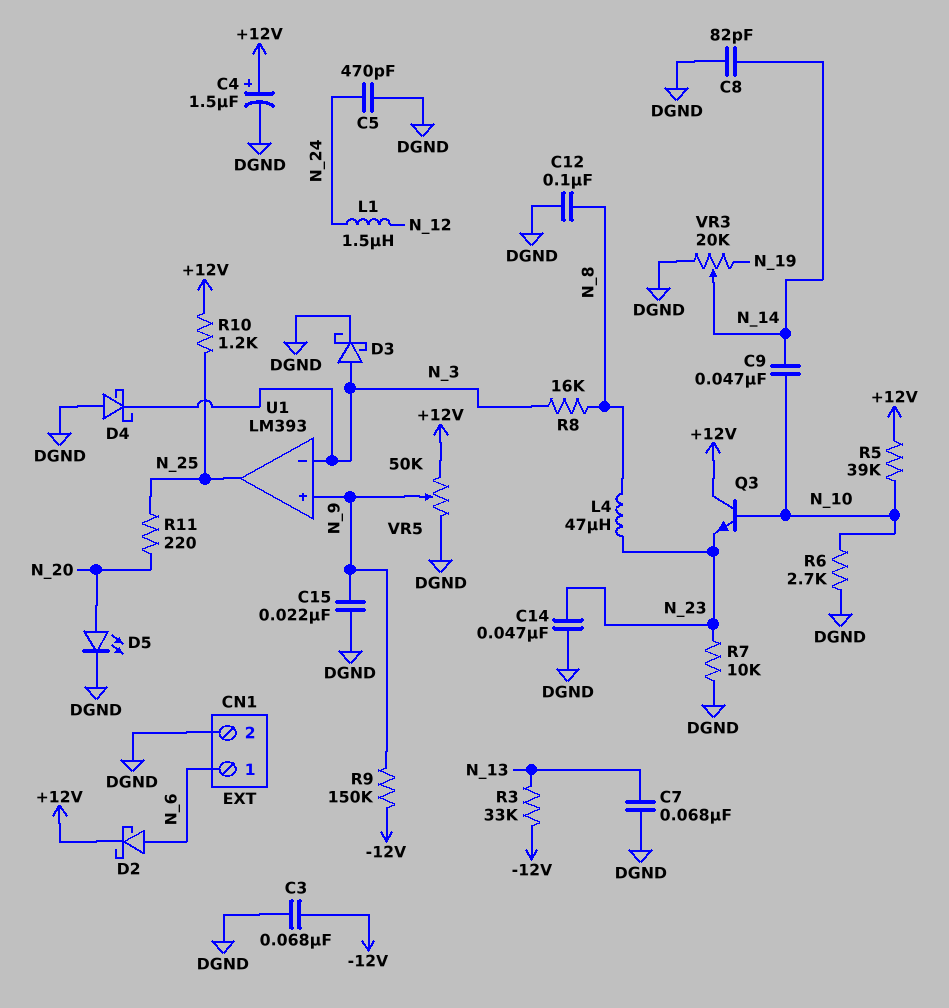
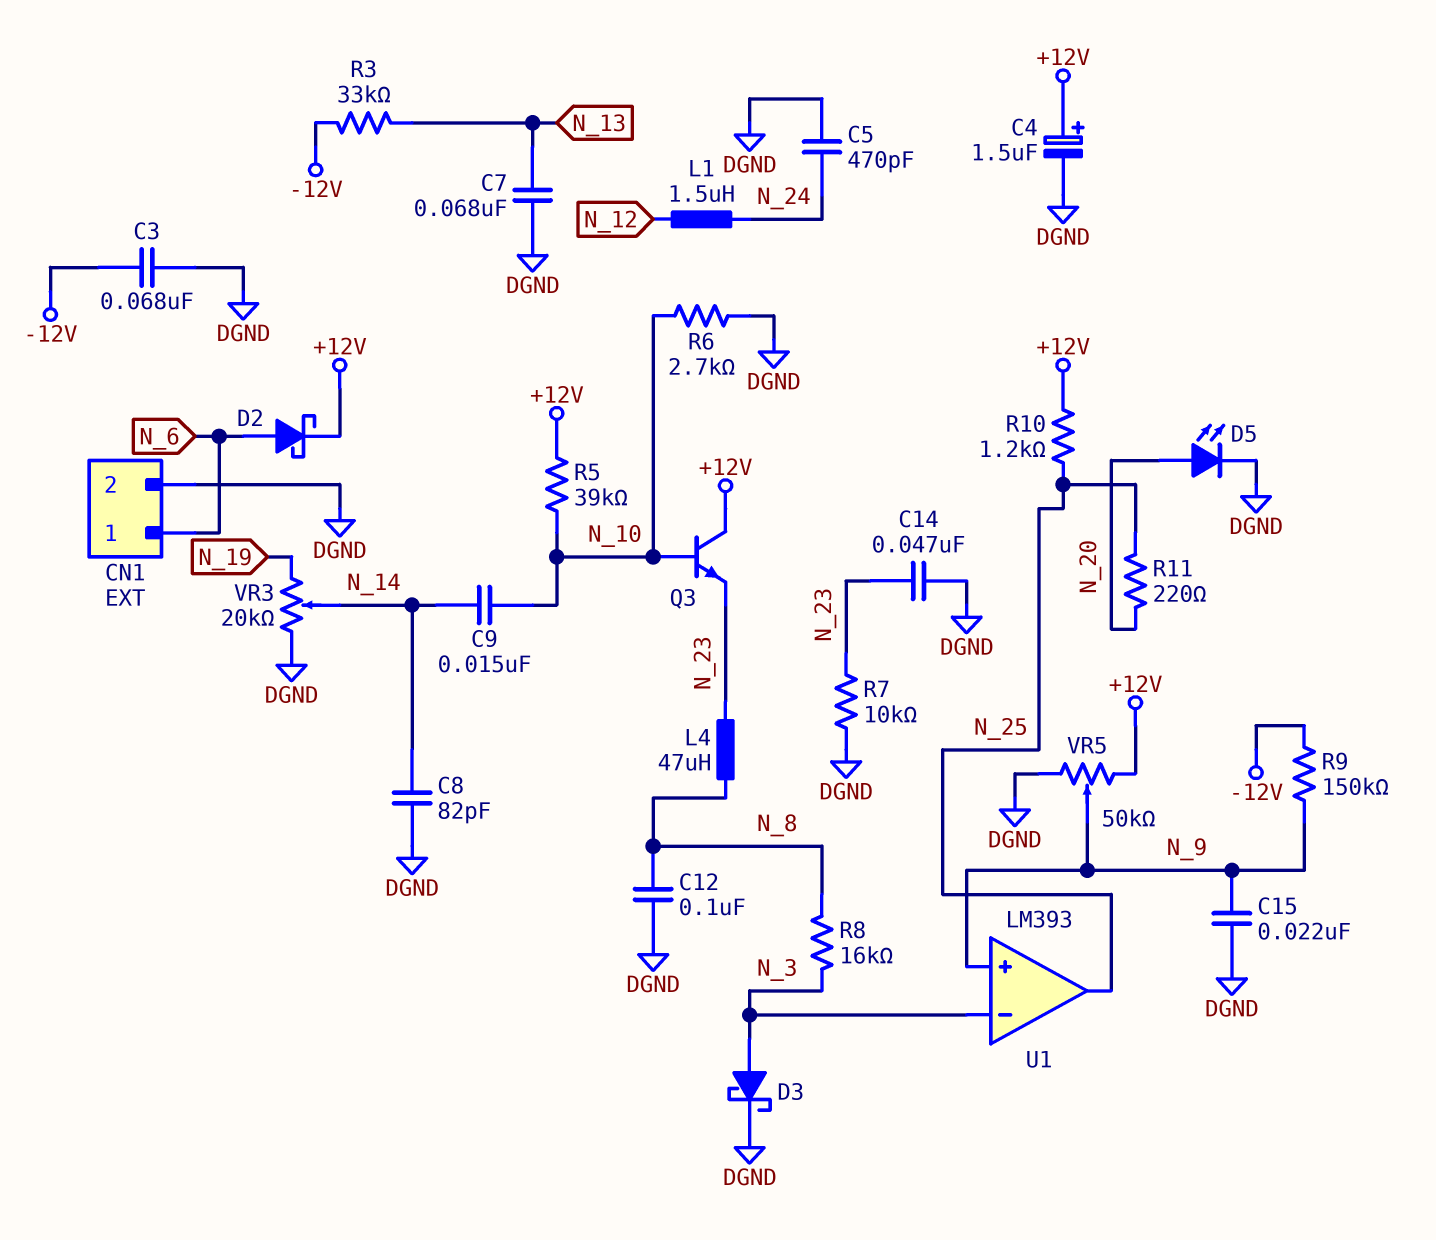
C9: 47nF (N_10, N_14) -> 15nF (N_10, N_14)
D4: schottky (A DGND, K N_3) -> none

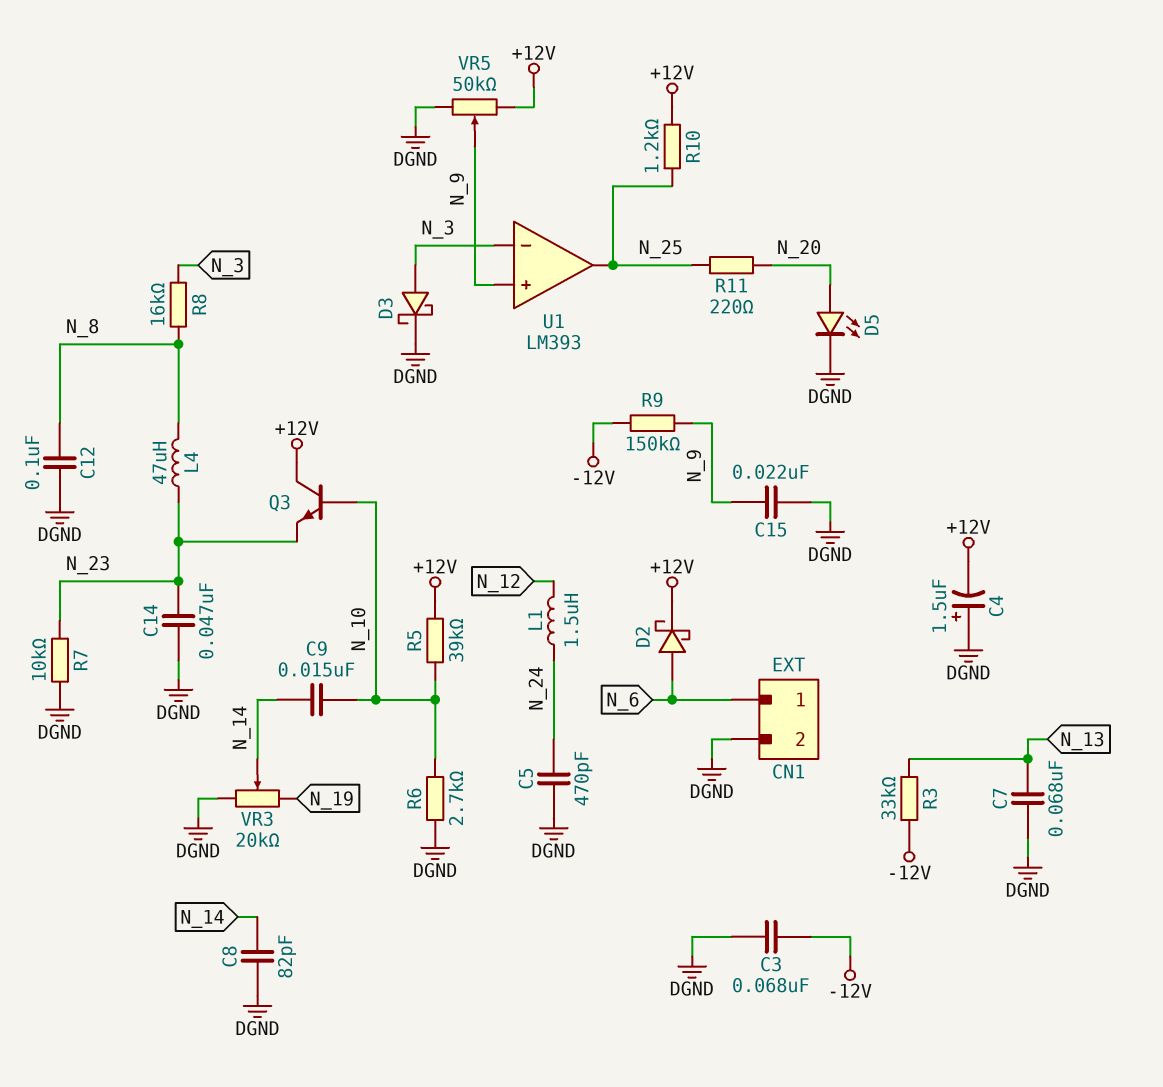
C4: 1.5uF (plus +12V, minus DGND) -> 1.5uF (plus DGND, minus +12V)

